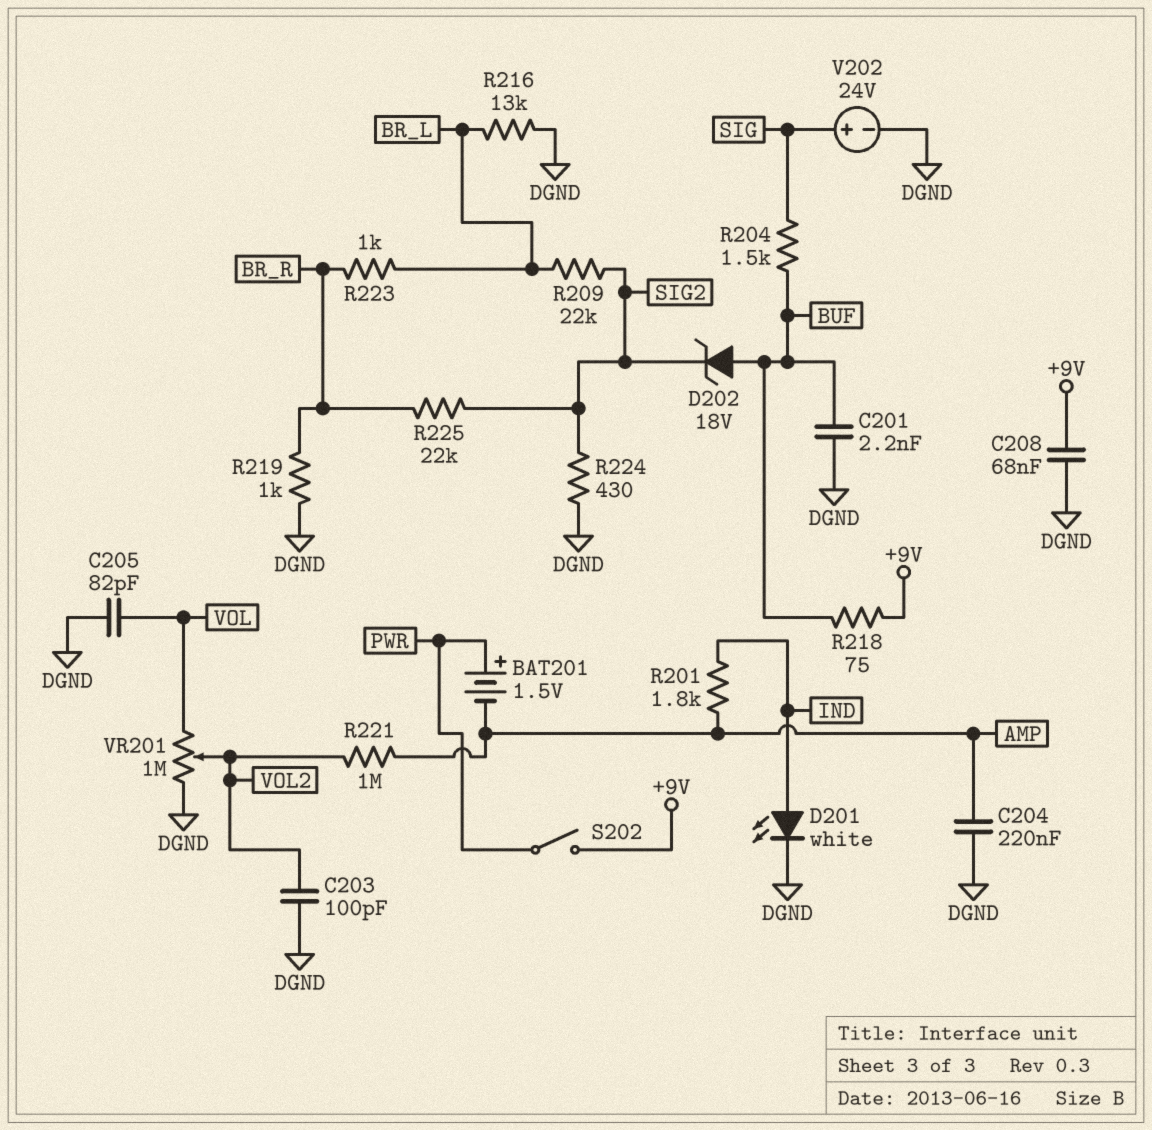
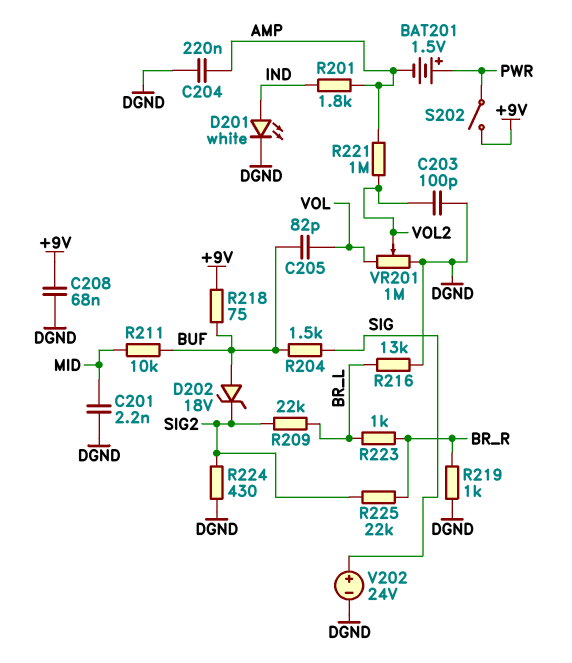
C201: 2.2nF (BUF, DGND) -> 2.2nF (DGND, MID)
C205: 82pF (DGND, VOL) -> 82pF (BUF, VOL)
R211: none -> 10k (BUF, MID)

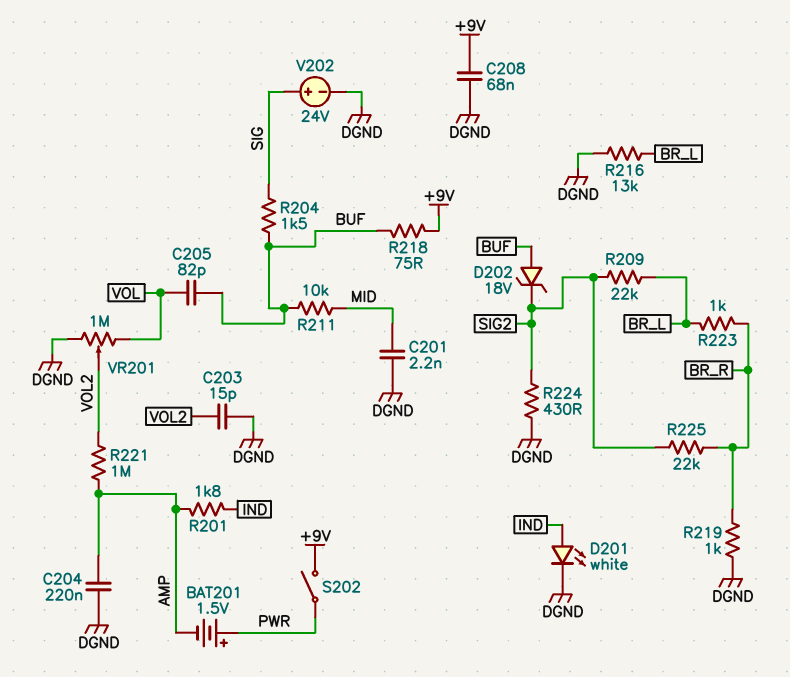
C203: 100pF (DGND, VOL2) -> 15pF (DGND, VOL2)

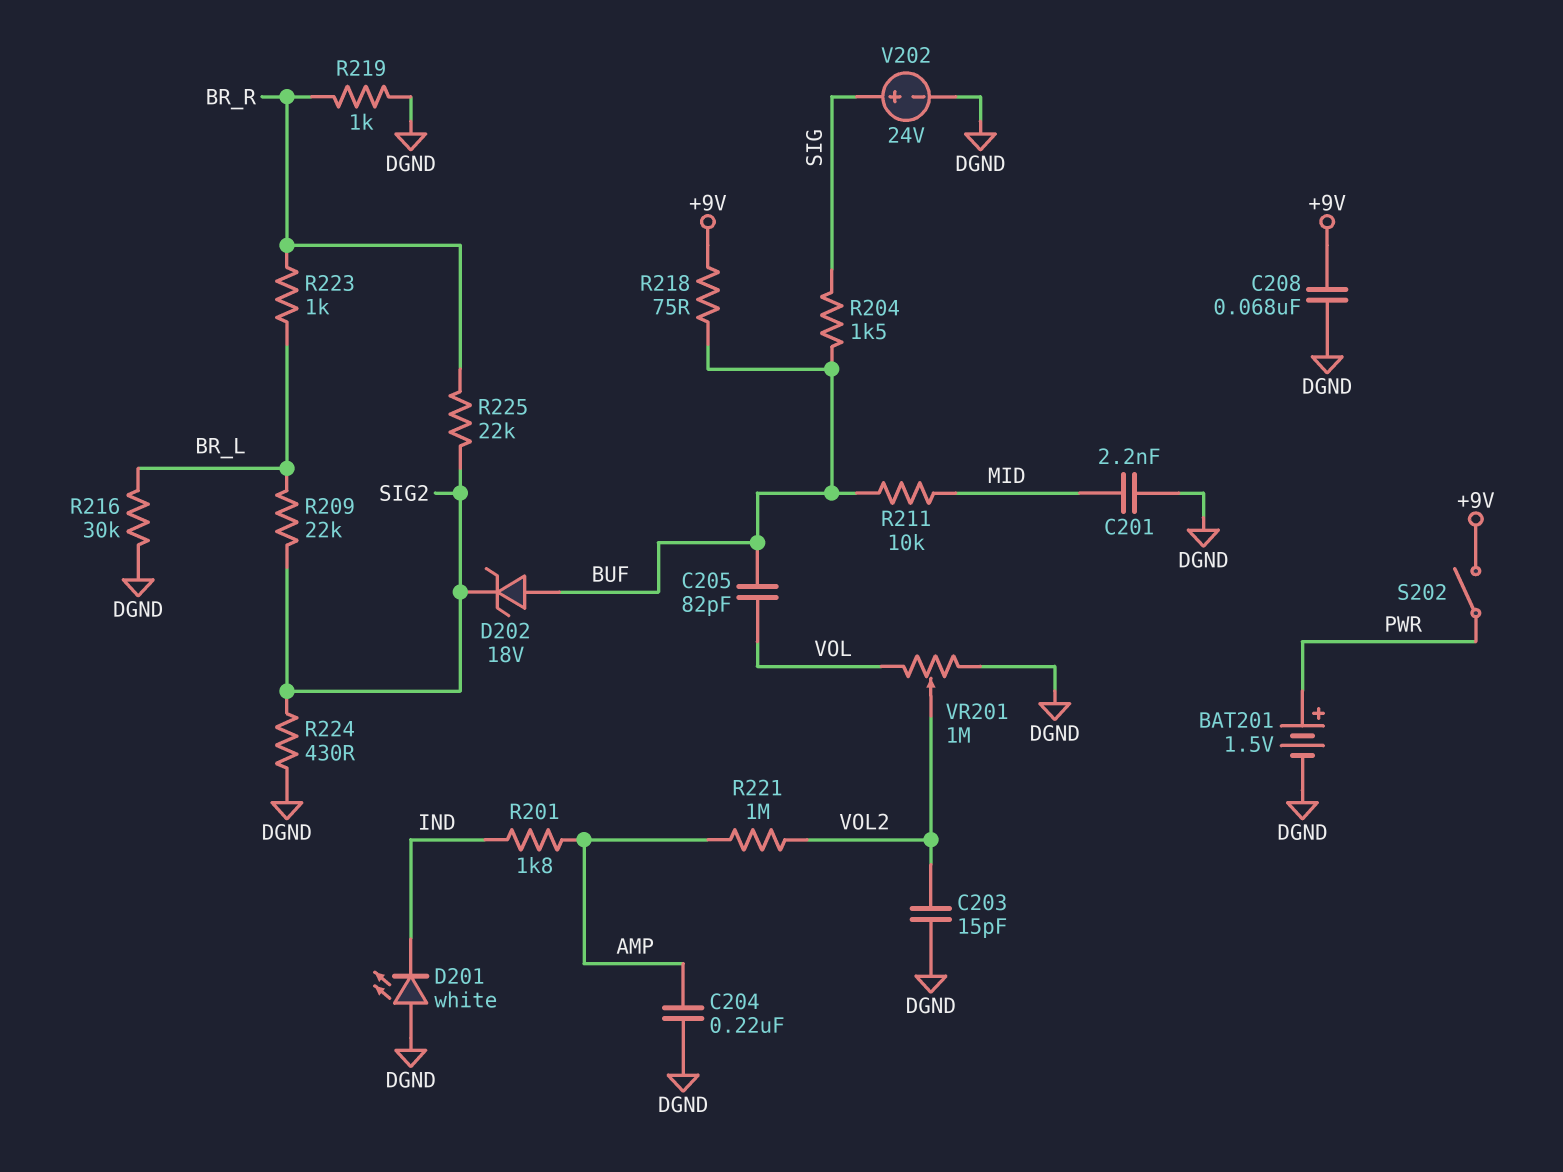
BAT201: 1.5V (plus PWR, minus AMP) -> 1.5V (plus PWR, minus DGND)
D201: LED white (A IND, K DGND) -> LED white (A DGND, K IND)
R216: 13k (BR_L, DGND) -> 30k (BR_L, DGND)

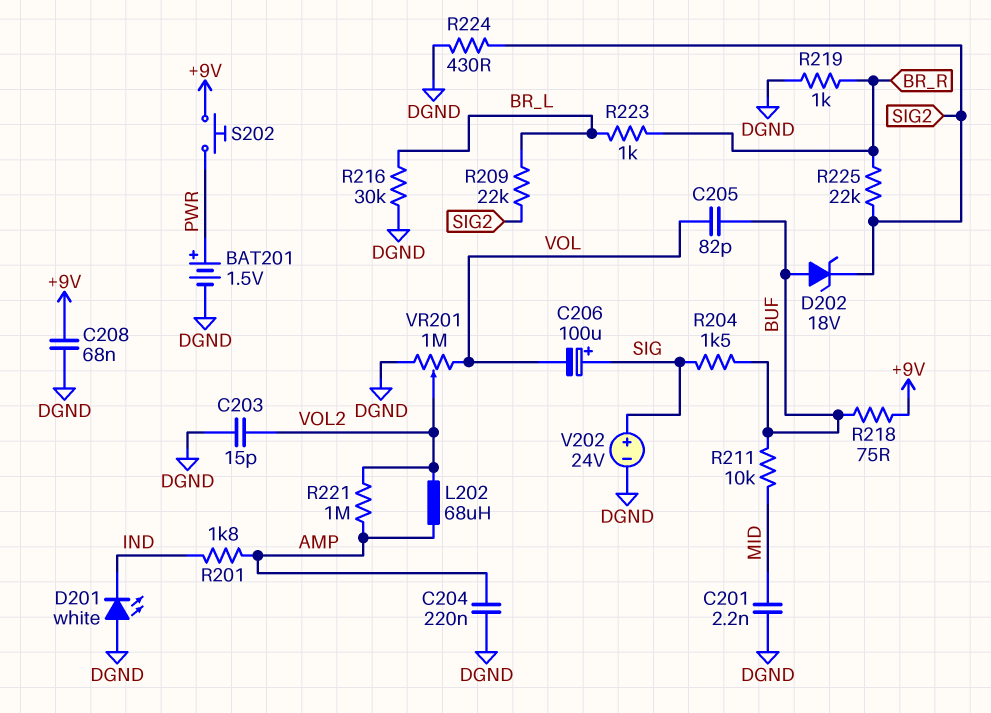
C206: none -> 100uF (plus SIG, minus VOL)
L202: none -> 68uH (AMP, VOL2)
S202: switch (+9V, PWR) -> button (+9V, PWR)

